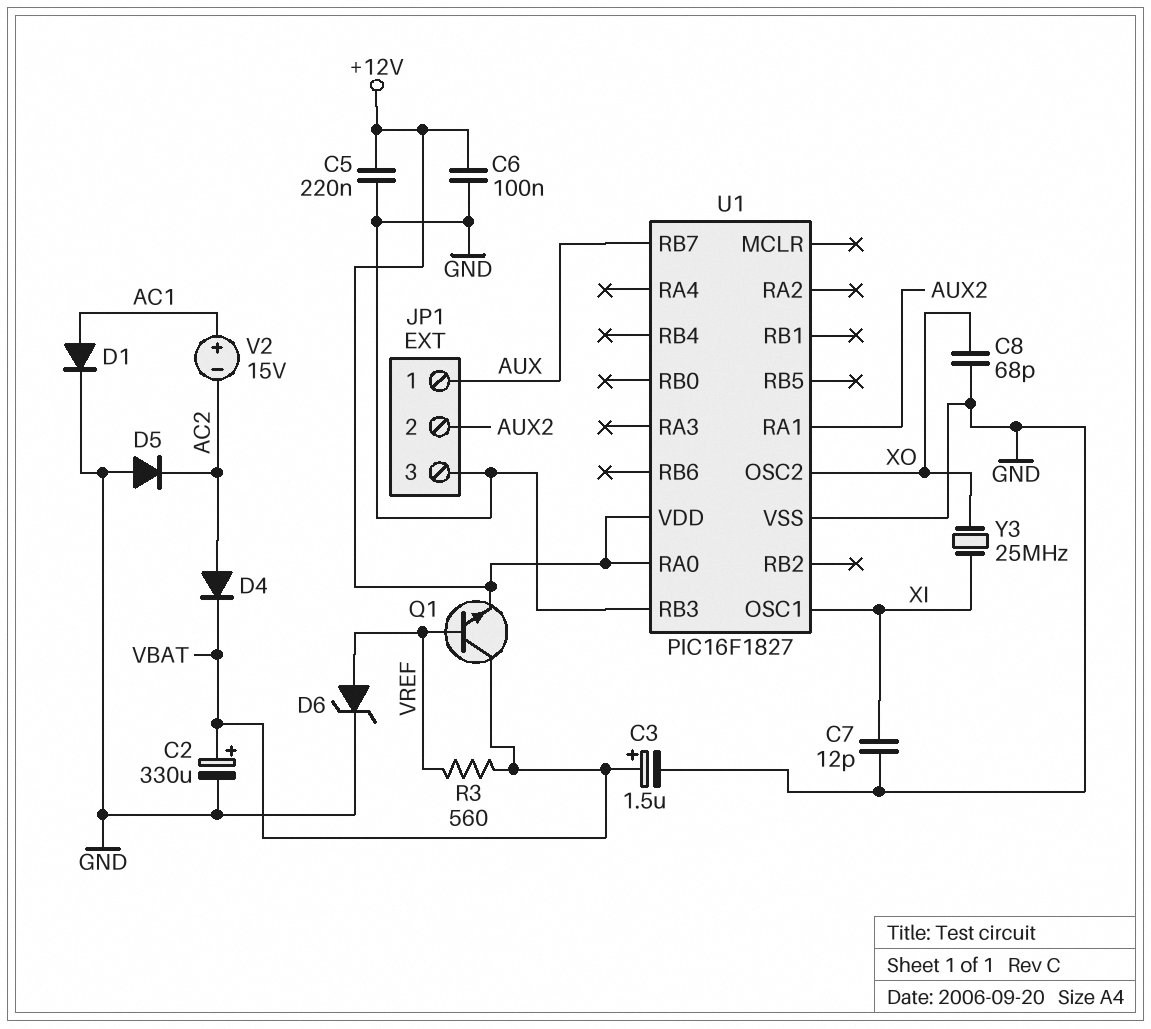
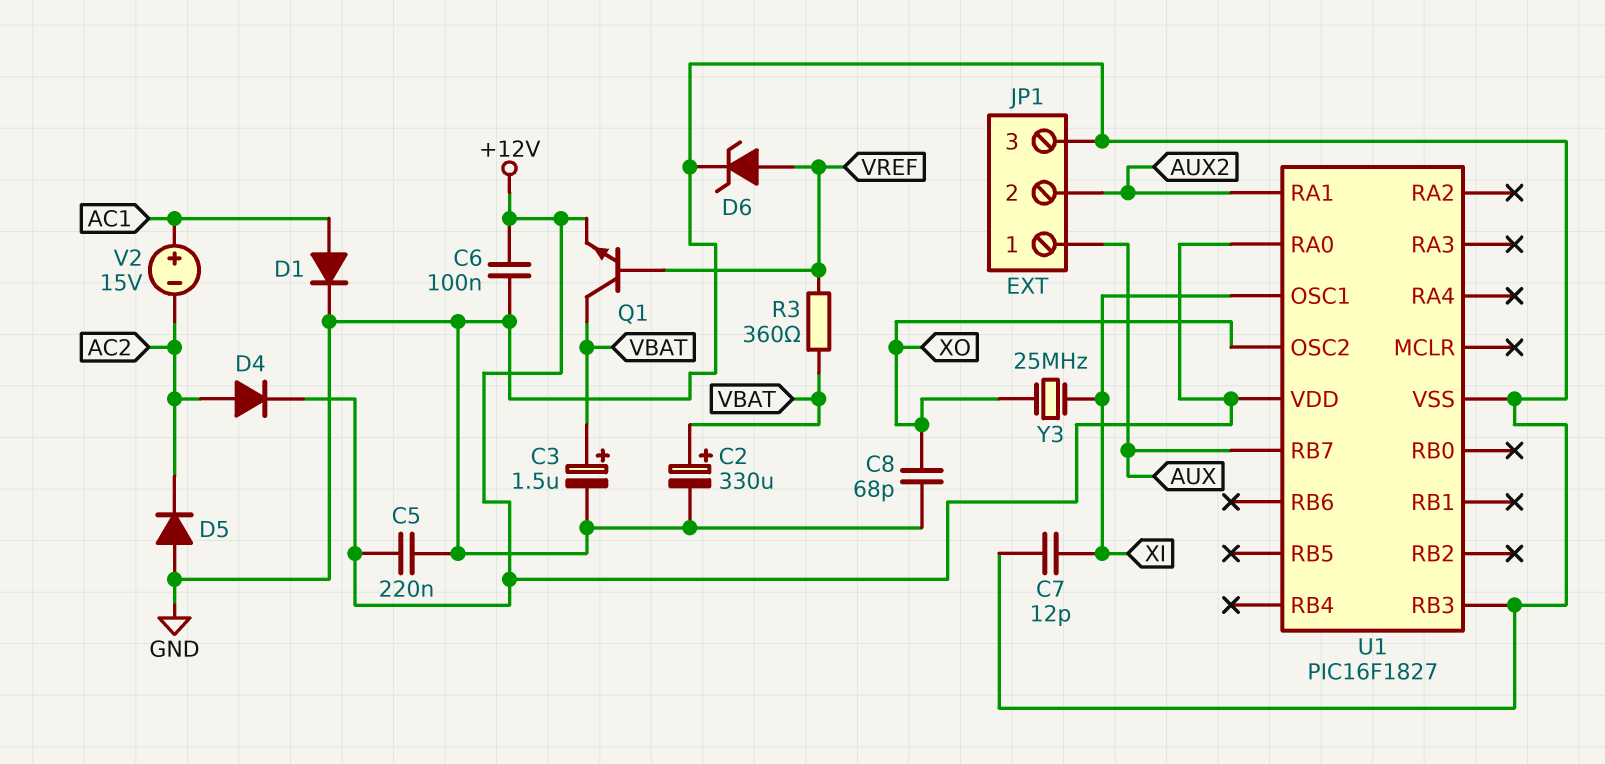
D4: diode (A AC2, K VBAT) -> diode (A AC2, K +12V)
R3: 560 (VBAT, VREF) -> 360 (VBAT, VREF)

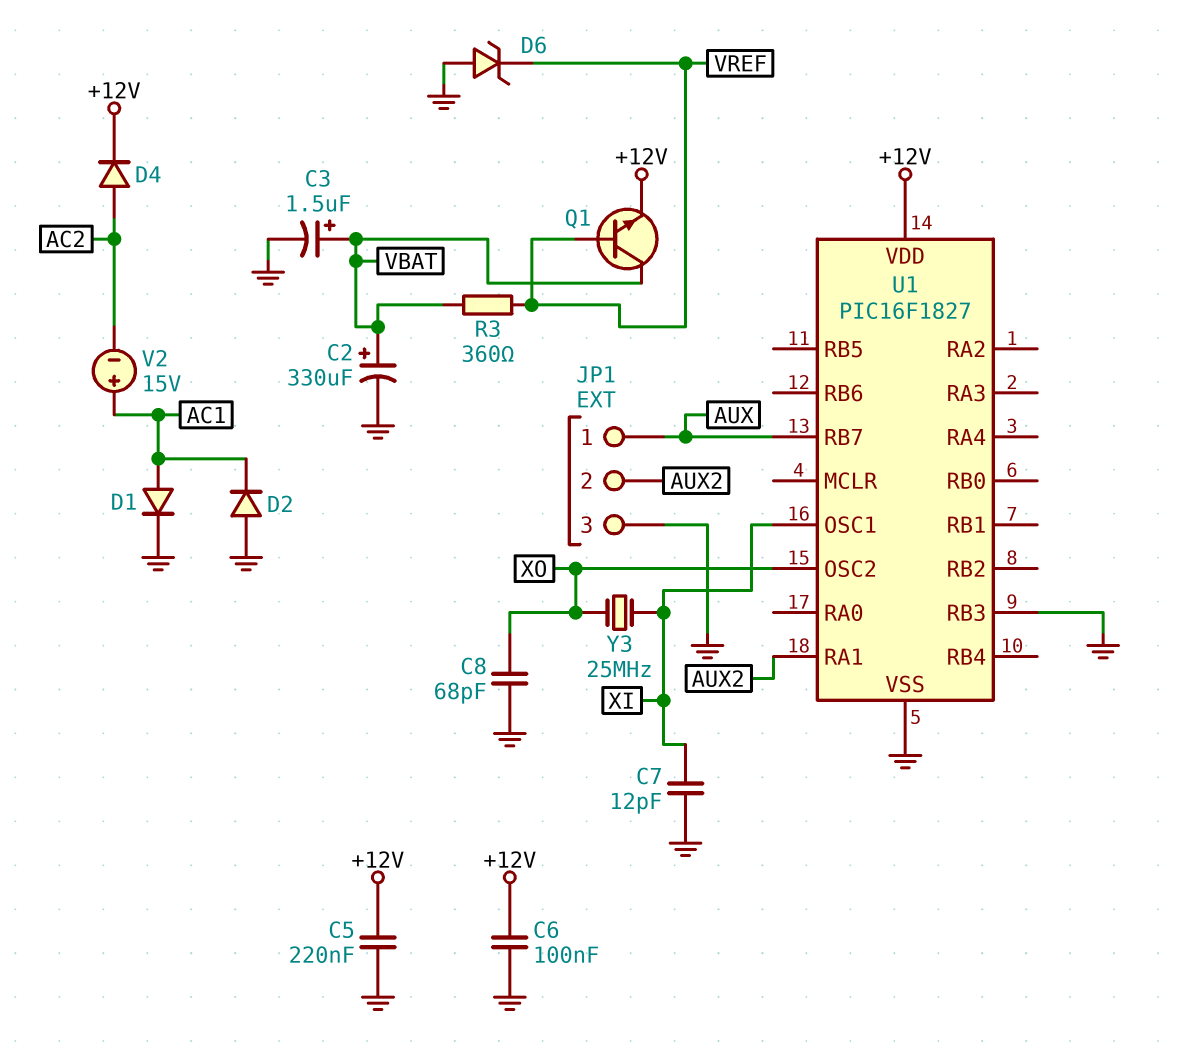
D2: none -> diode (A GND, K AC1)
D5: diode (A GND, K AC2) -> none
D6: zener (A VREF, K GND) -> zener (A GND, K VREF)
U1 pin RA0: +12V -> none

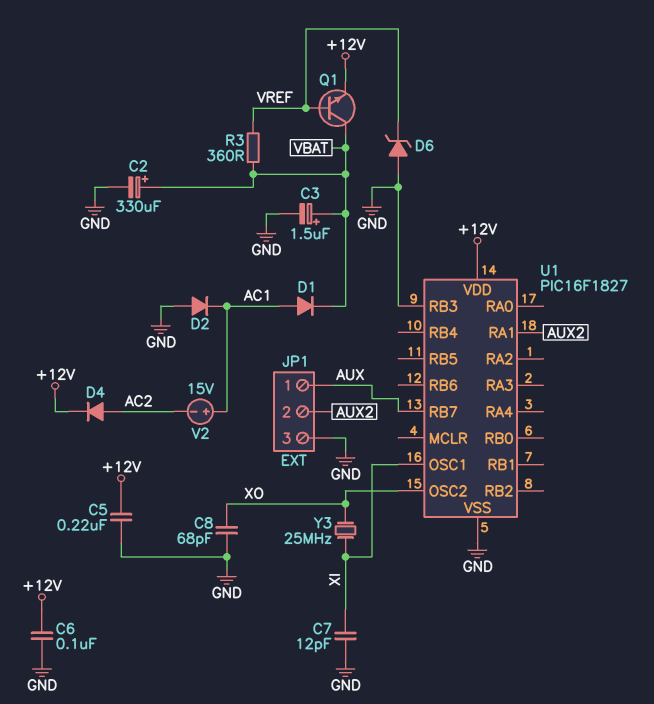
D1: diode (A AC1, K GND) -> diode (A AC1, K VBAT)

